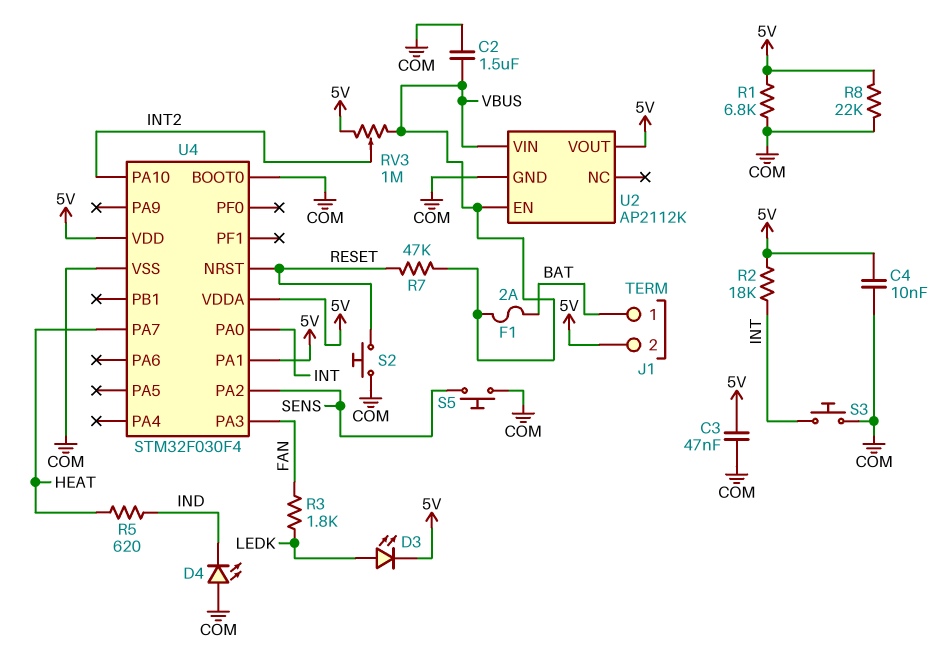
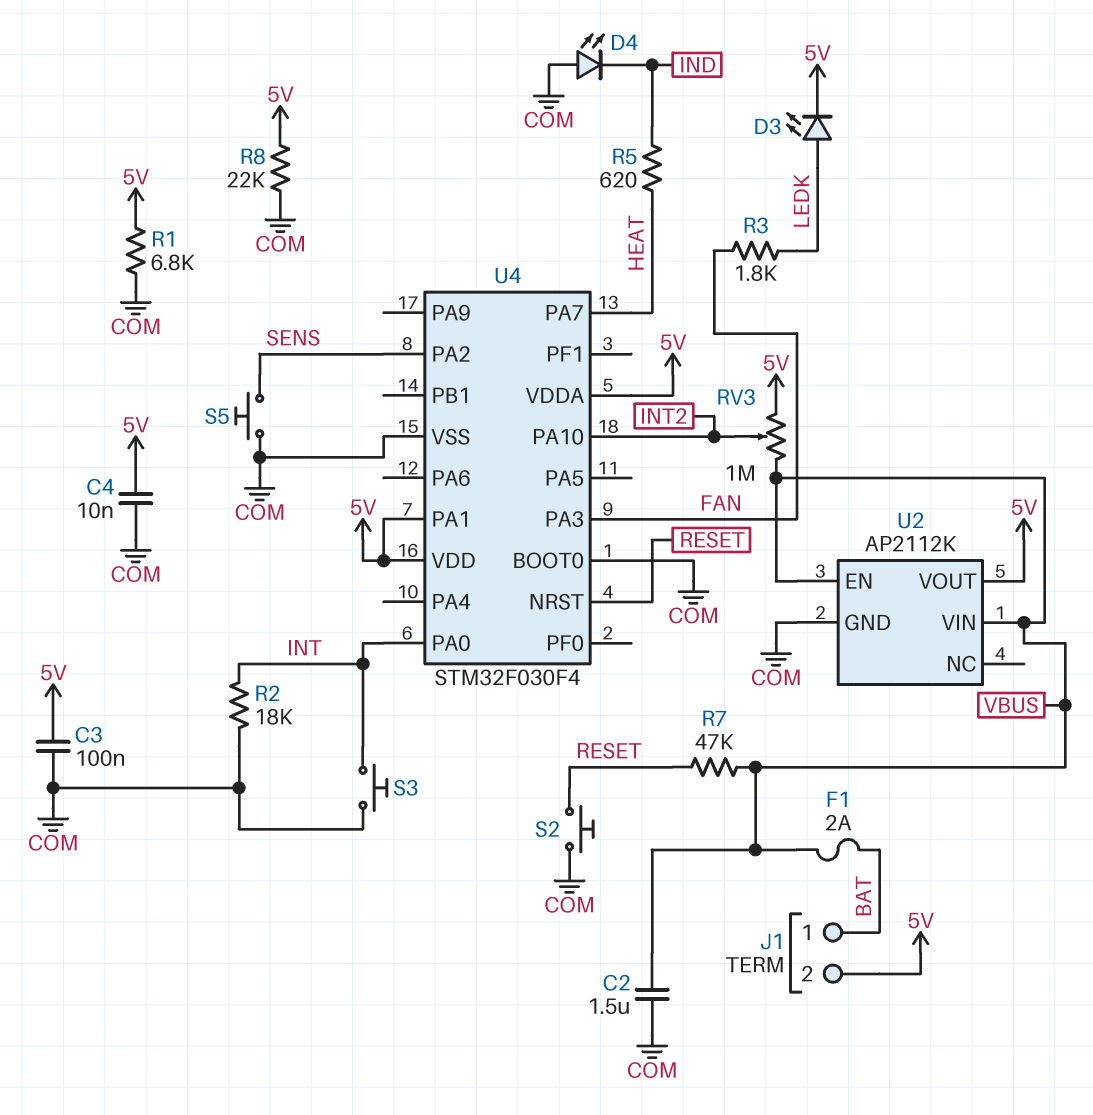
C3: 47nF (5V, COM) -> 100nF (5V, COM)
R2: 18k (5V, INT) -> 18k (COM, INT)

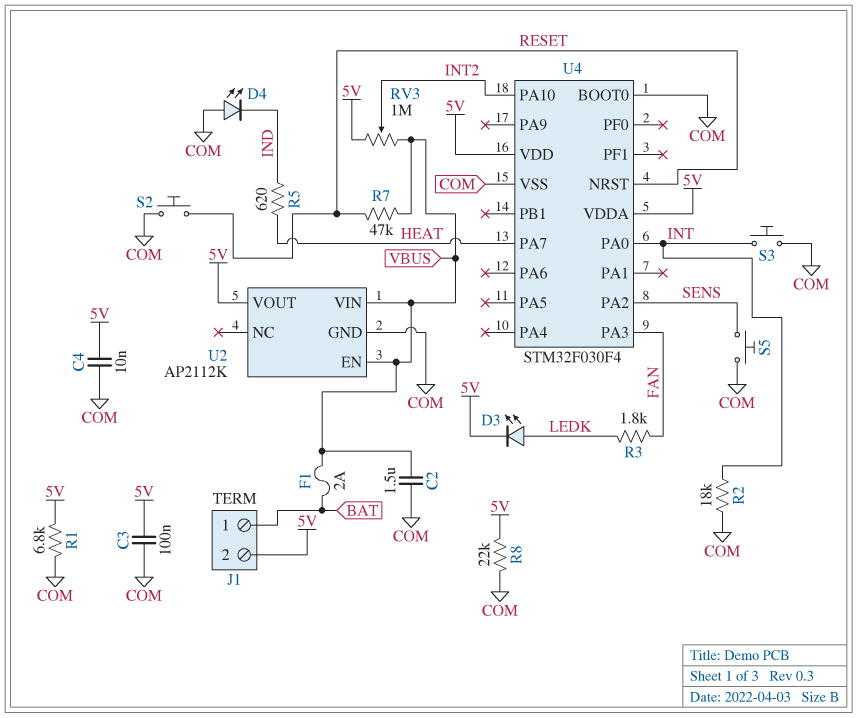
U4 pin PA1: 5V -> none

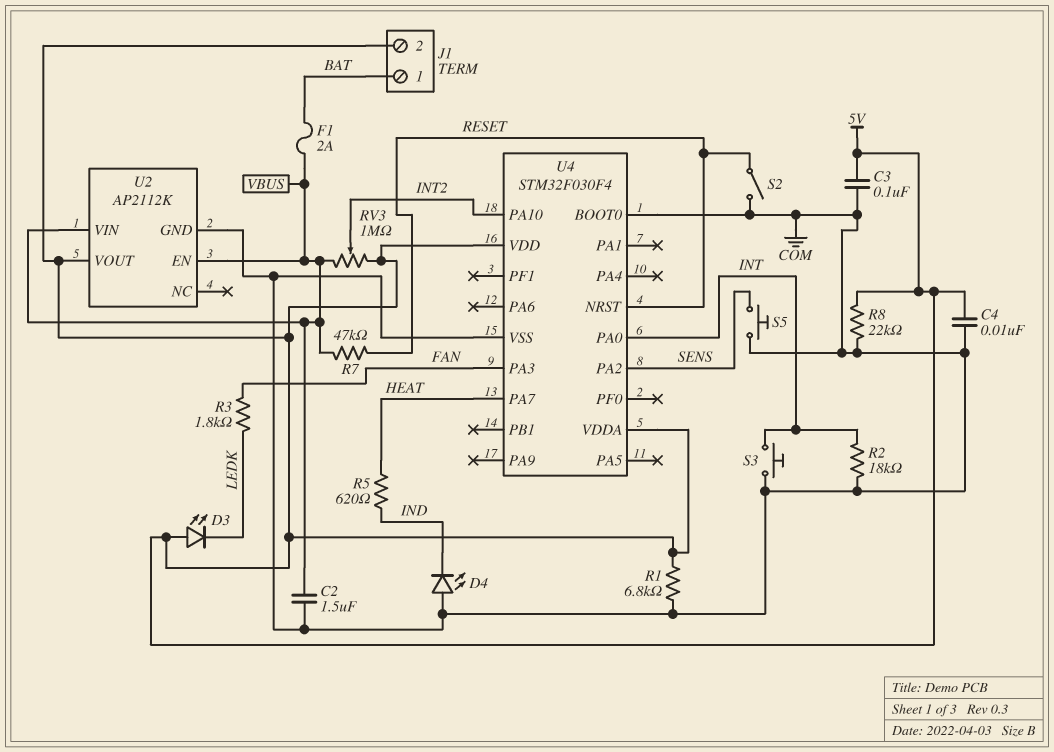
D3: LED (A LEDK, K 5V) -> LED (A 5V, K LEDK)
S2: button (COM, RESET) -> switch (COM, RESET)

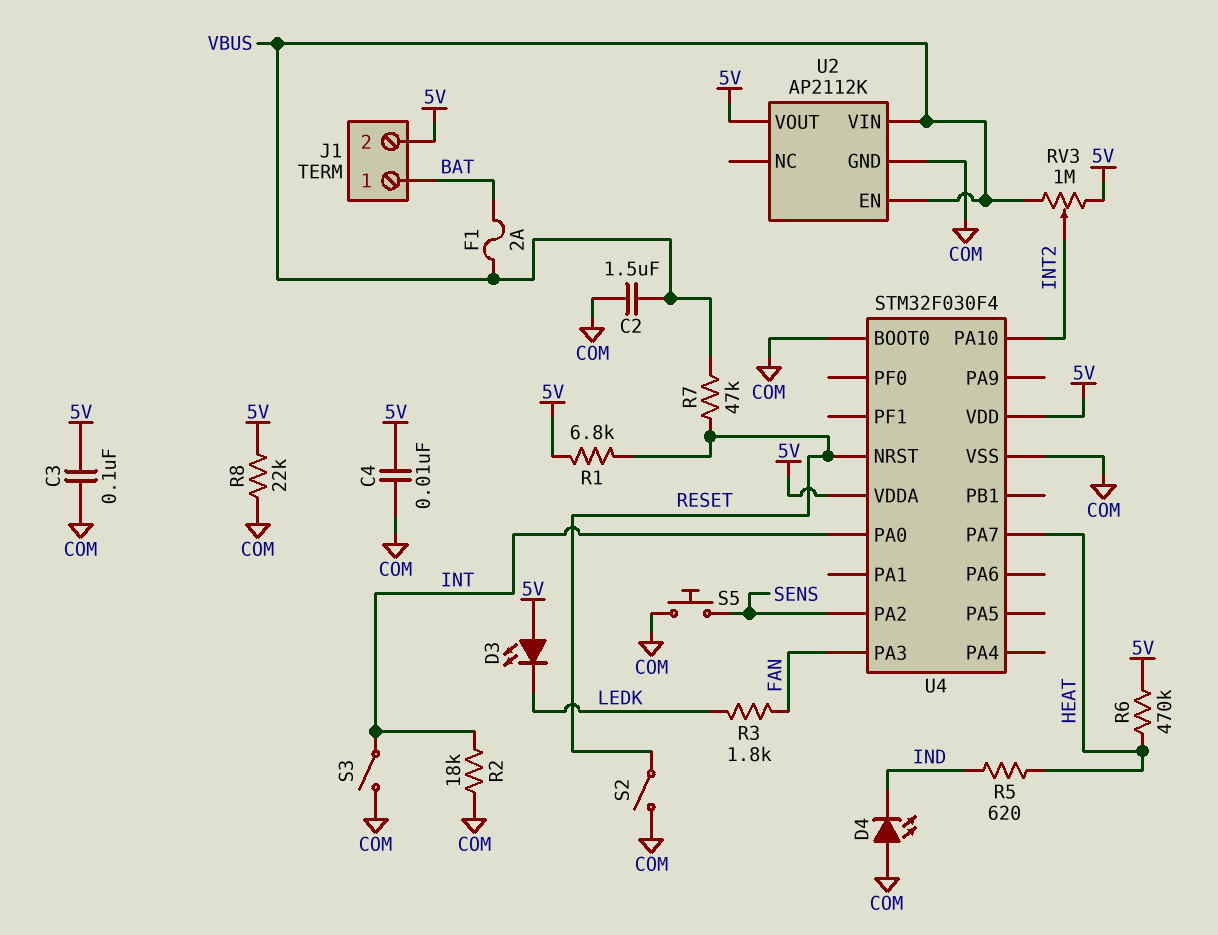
R1: 6.8k (5V, COM) -> 6.8k (5V, RESET)
R6: none -> 470k (5V, HEAT)
S3: button (COM, INT) -> switch (COM, INT)

